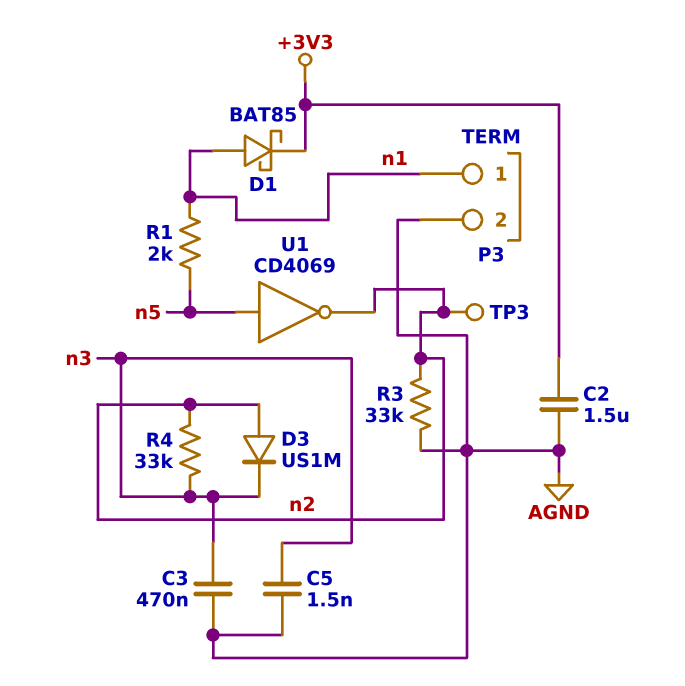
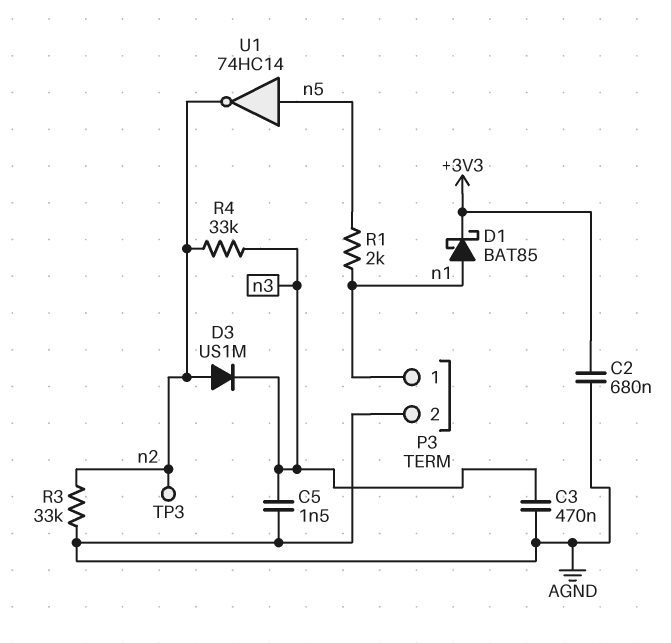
C2: 1.5uF (+3V3, AGND) -> 680nF (+3V3, AGND)
U1: NOT CD4069 (in n5, out n2) -> NOT 74HC14 (in n5, out n2)

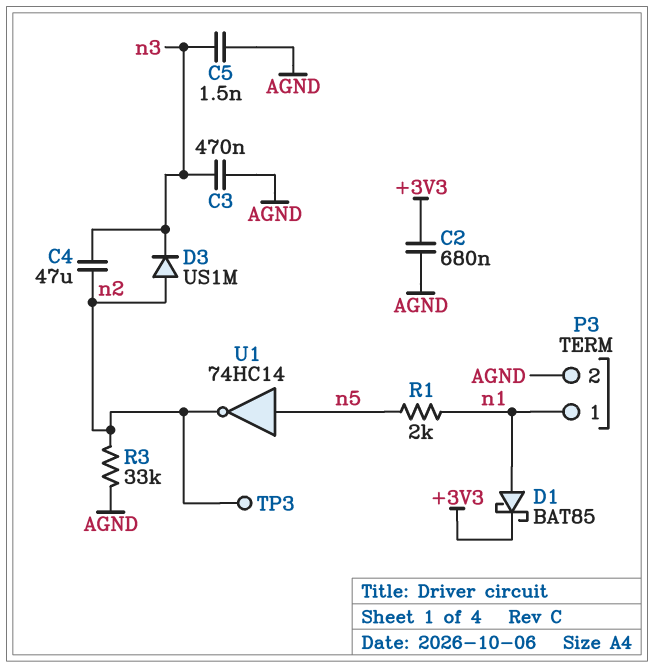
C4: none -> 47uF (n2, n3)
R4: 33k (n2, n3) -> none

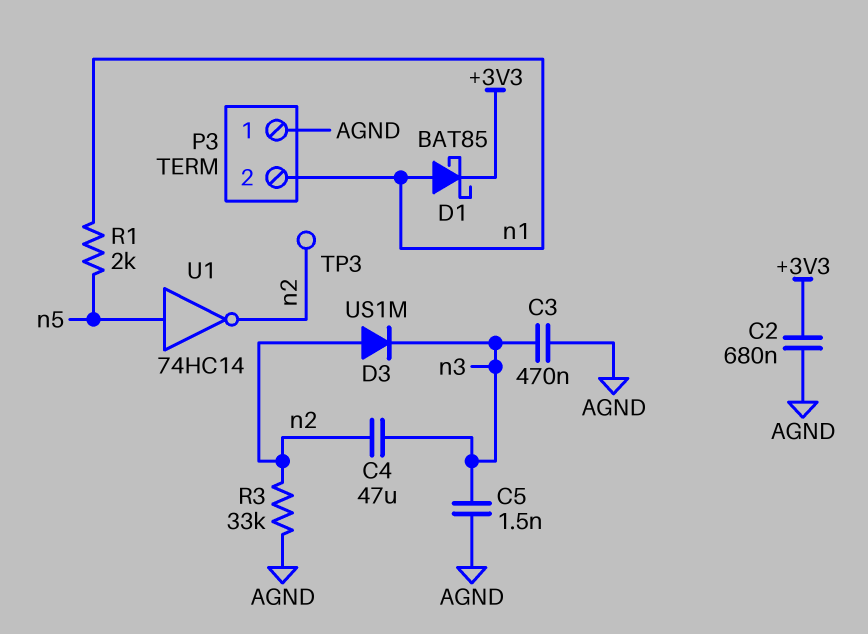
P3 pin 1: n1 -> AGND
P3 pin 2: AGND -> n1

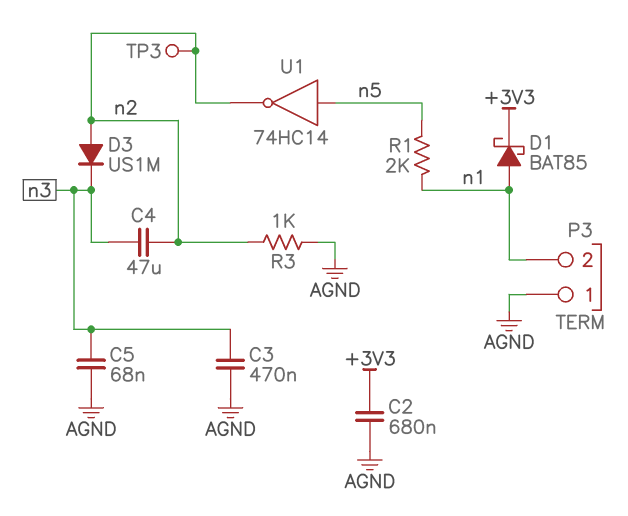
C5: 1.5nF (AGND, n3) -> 68nF (AGND, n3)
R3: 33k (AGND, n2) -> 1k (AGND, n2)

